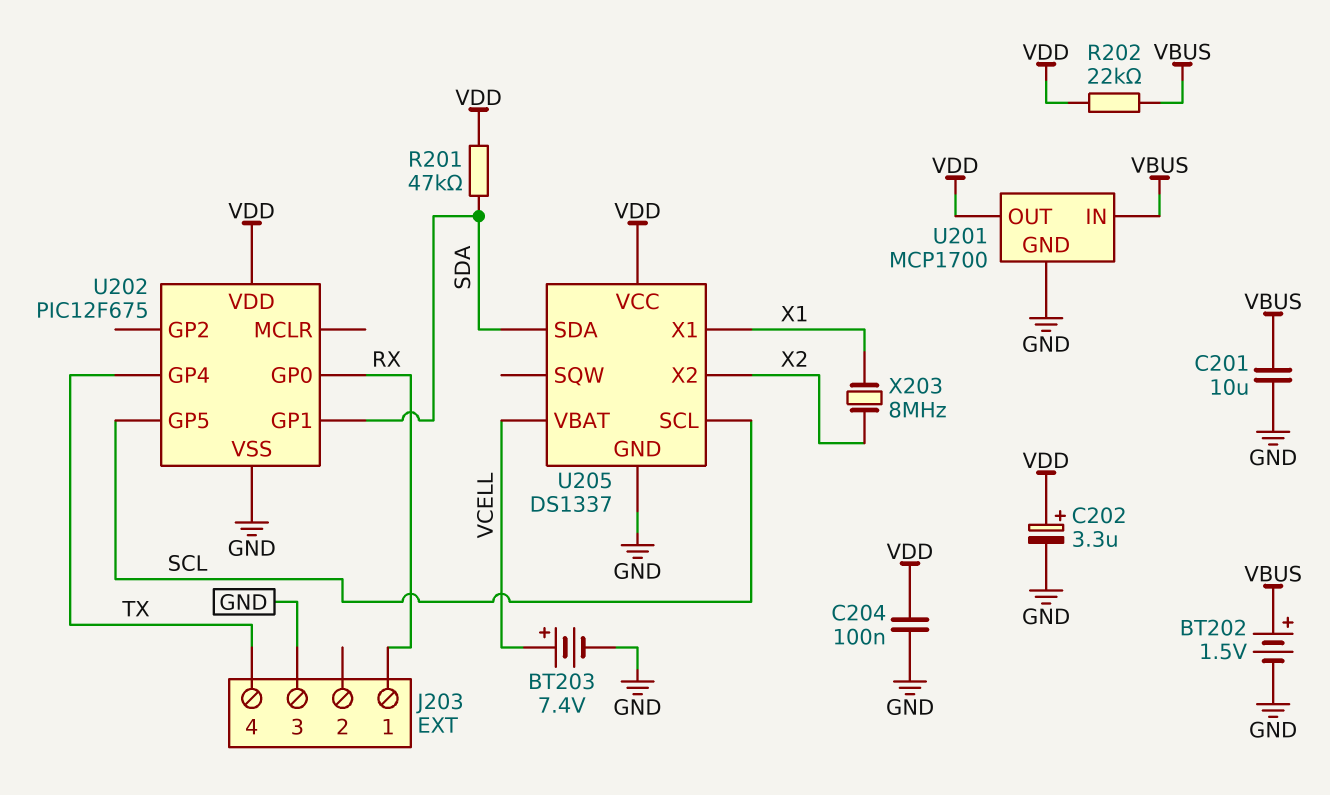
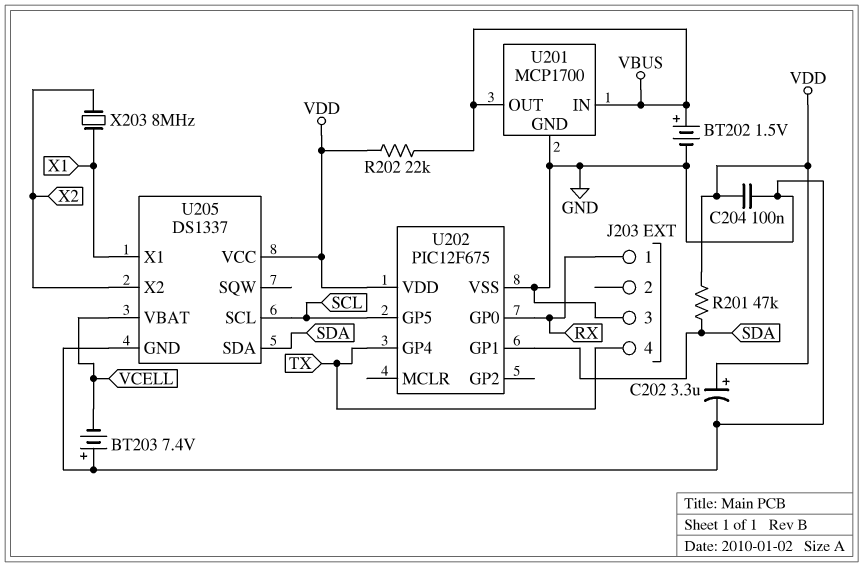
BT203: 7.4V (plus VCELL, minus GND) -> 7.4V (plus GND, minus VCELL)
C201: 10uF (GND, VBUS) -> none
U201 pin OUT: VDD -> VBUS

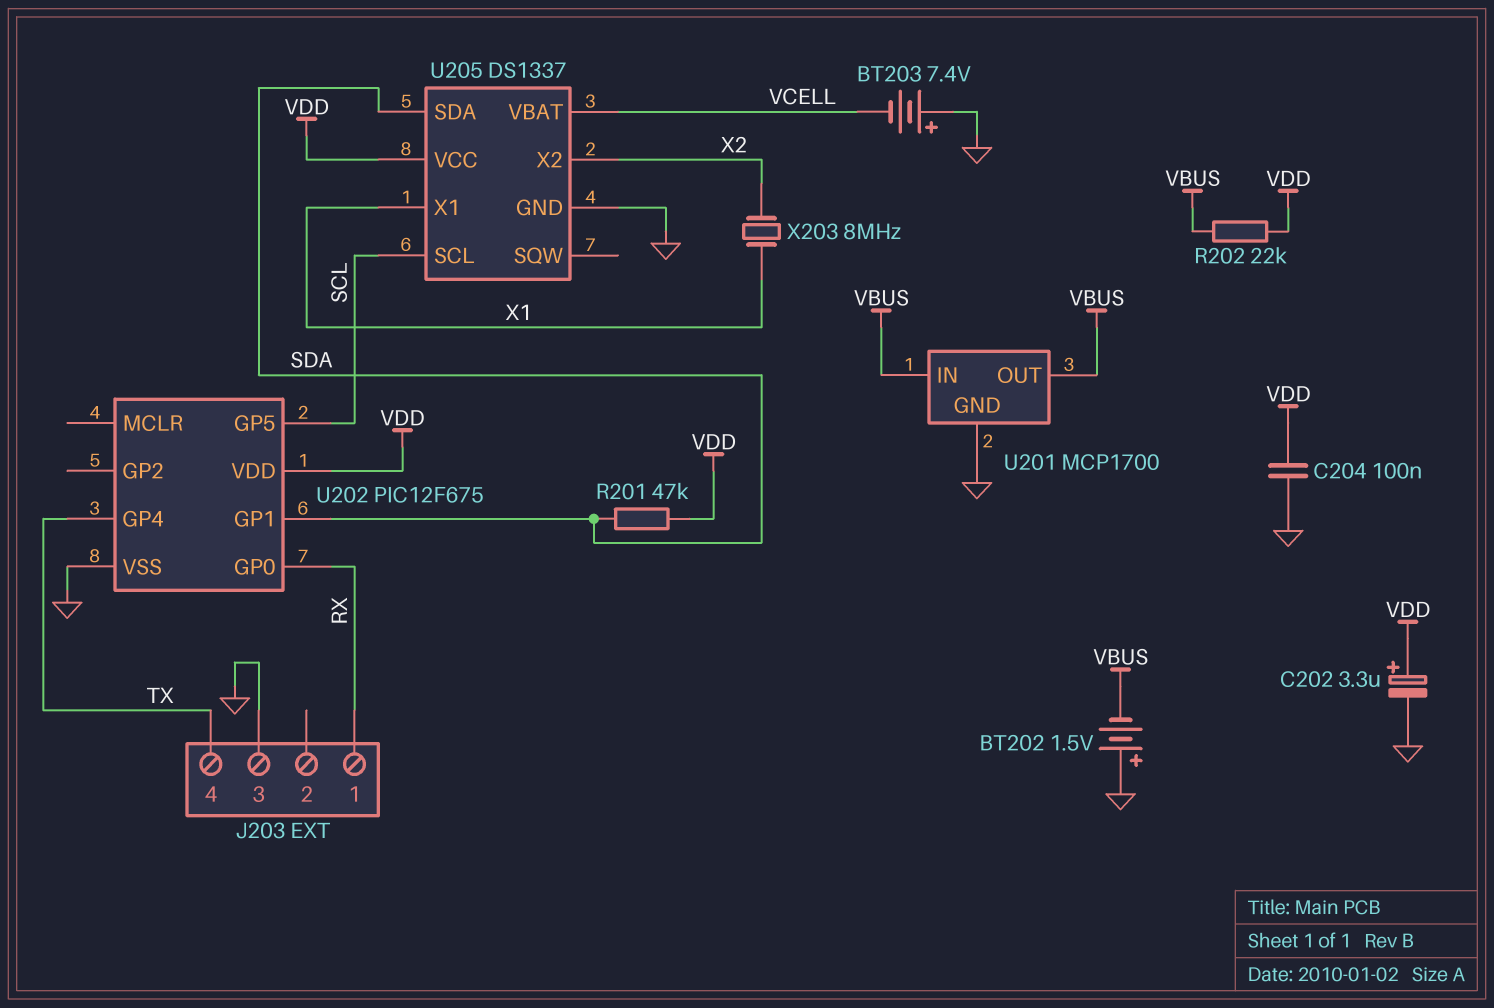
BT202: 1.5V (plus VBUS, minus GND) -> 1.5V (plus GND, minus VBUS)

